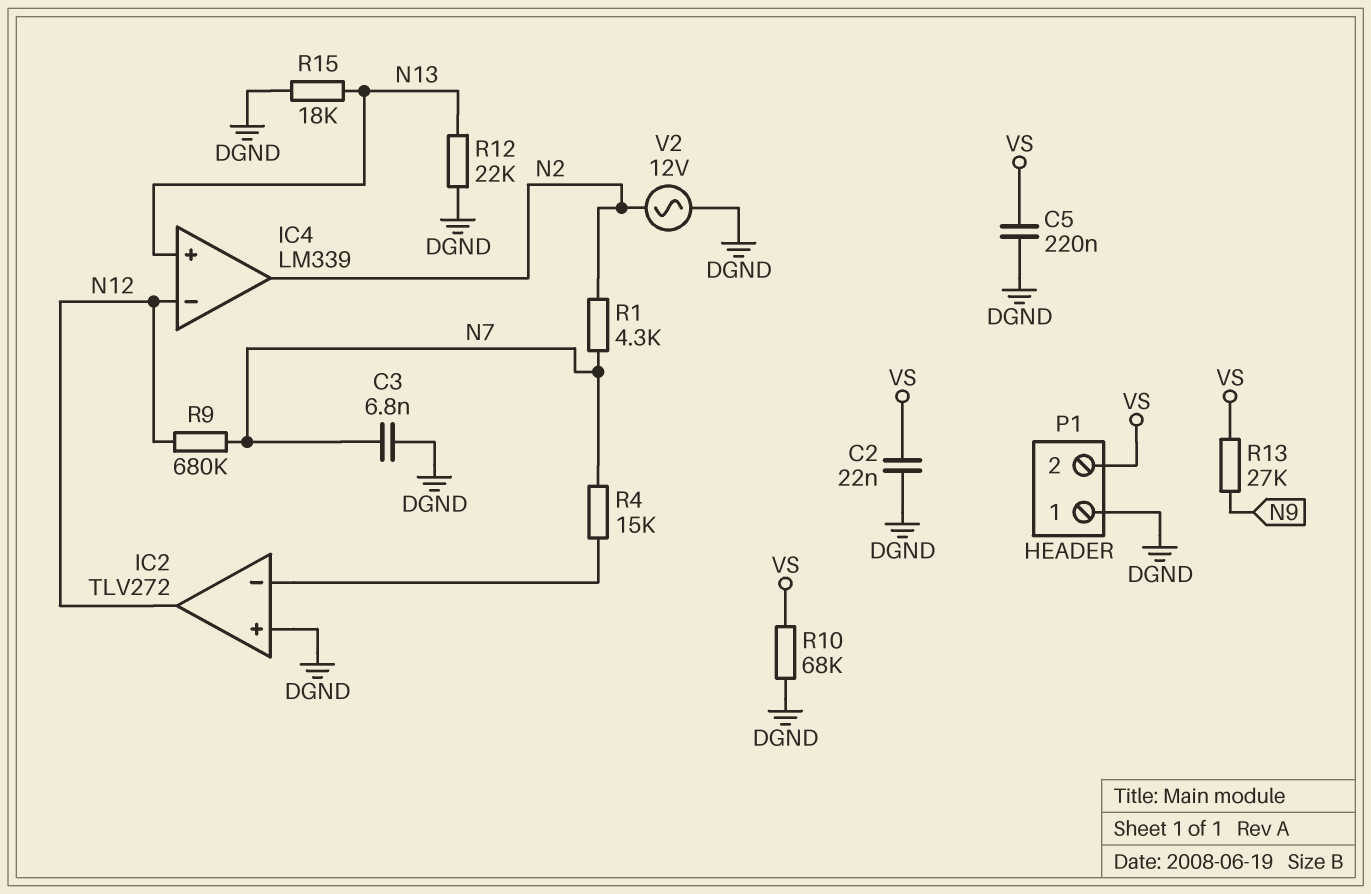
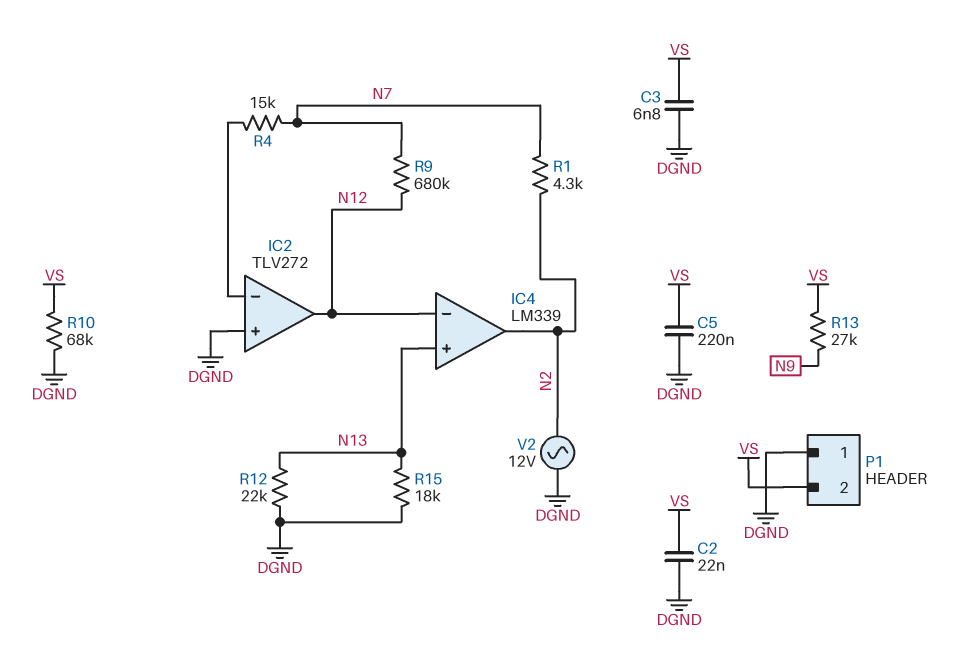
C3: 6.8nF (DGND, N7) -> 6.8nF (DGND, VS)

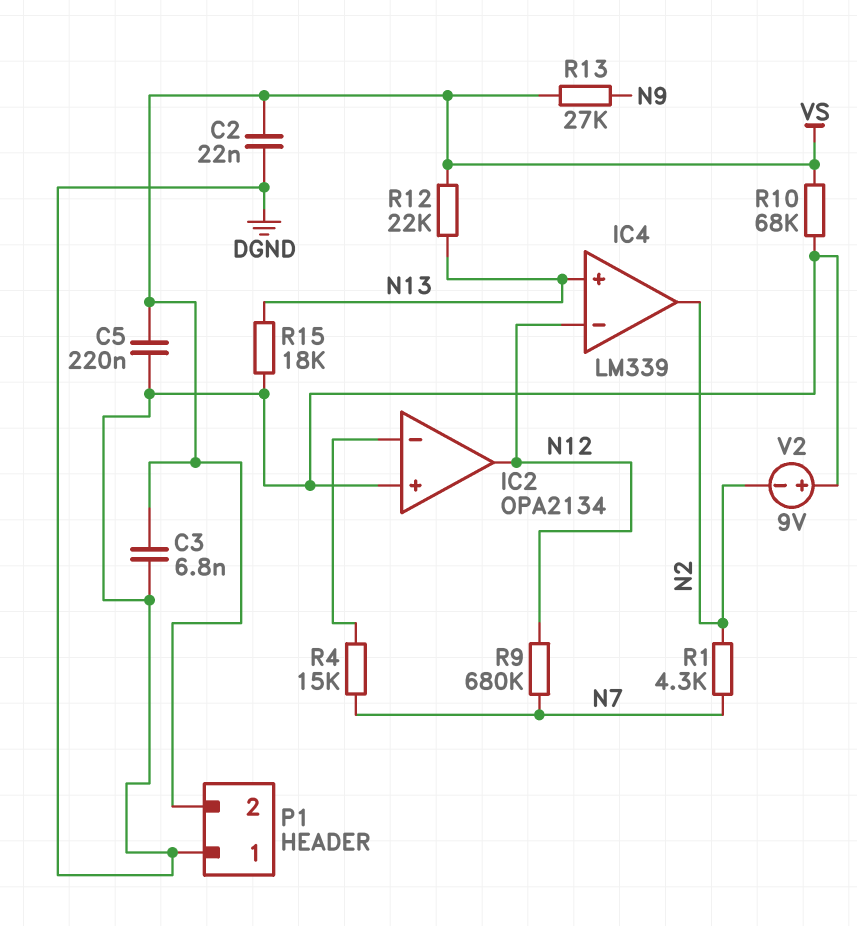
IC2: TLV272 -> OPA2134
R12: 22k (DGND, N13) -> 22k (N13, VS)
V2: AC 12V (DGND, N2) -> 9V (plus DGND, minus N2)

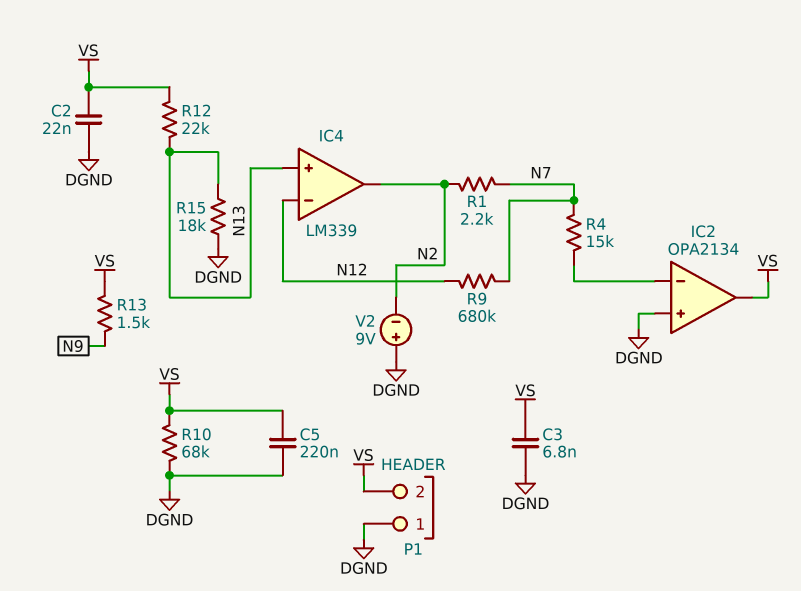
IC2 pin out: N12 -> VS
R1: 4.3k (N2, N7) -> 2.2k (N2, N7)
R13: 27k (N9, VS) -> 1.5k (N9, VS)

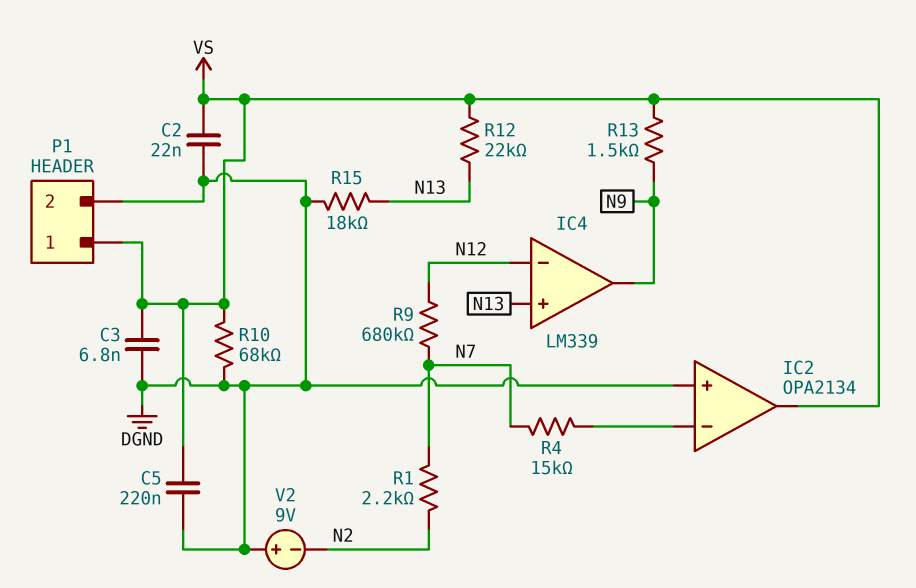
IC4 pin out: N2 -> N9
P1 pin 1: DGND -> VS
P1 pin 2: VS -> DGND

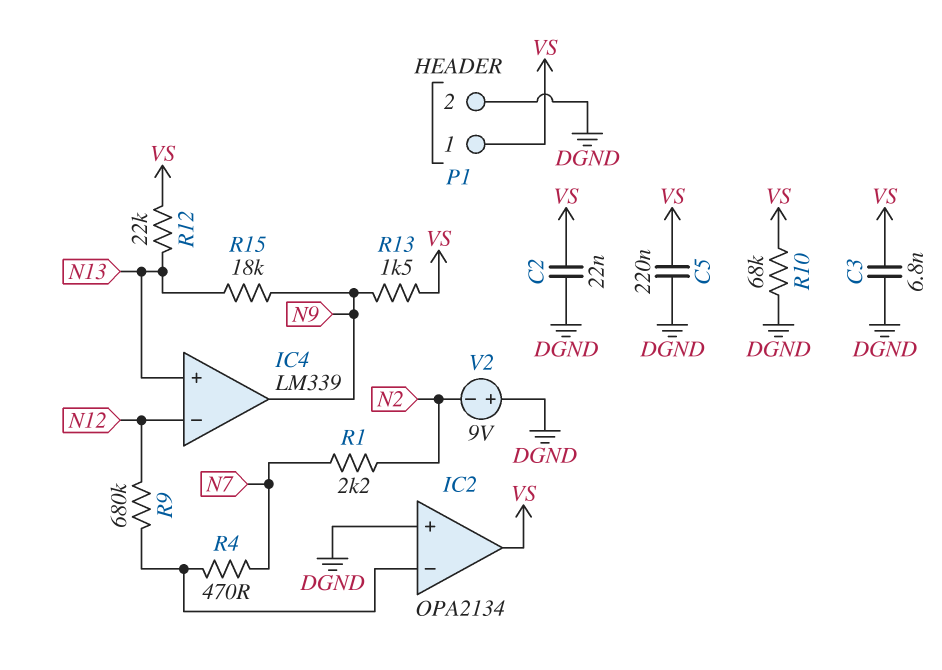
R4: 15k (IC2/in-, N7) -> 470 (IC2/in-, N7)
R9: 680k (N7, N12) -> 680k (IC2/in-, N12)
R15: 18k (DGND, N13) -> 18k (N9, N13)

